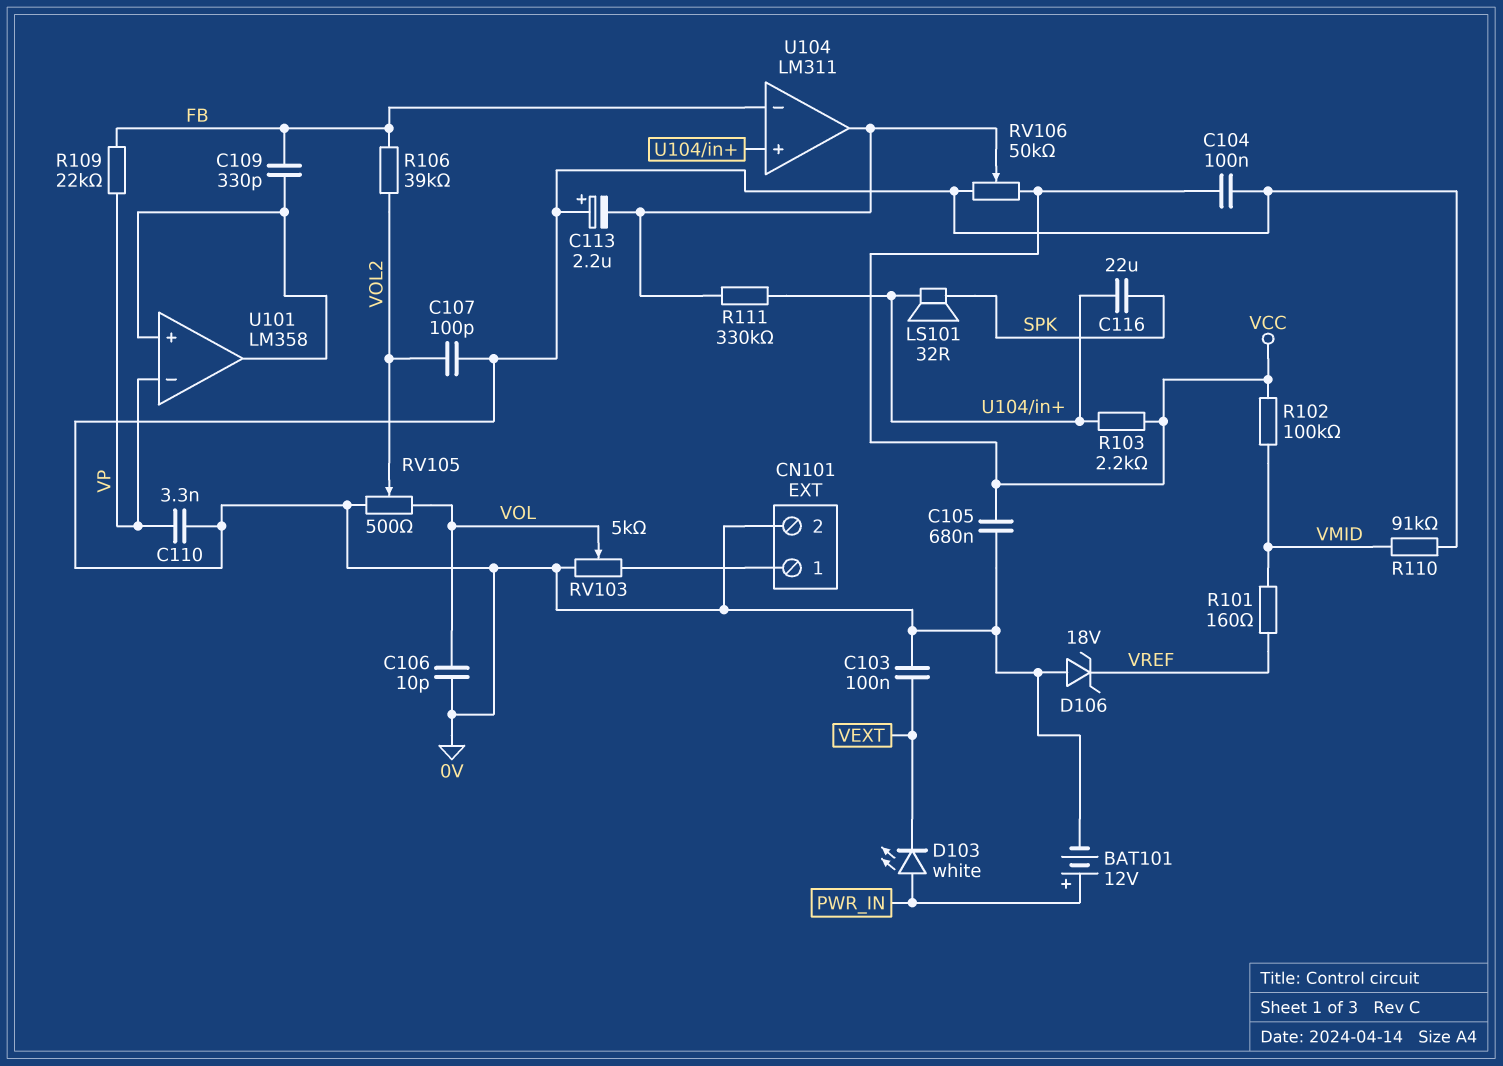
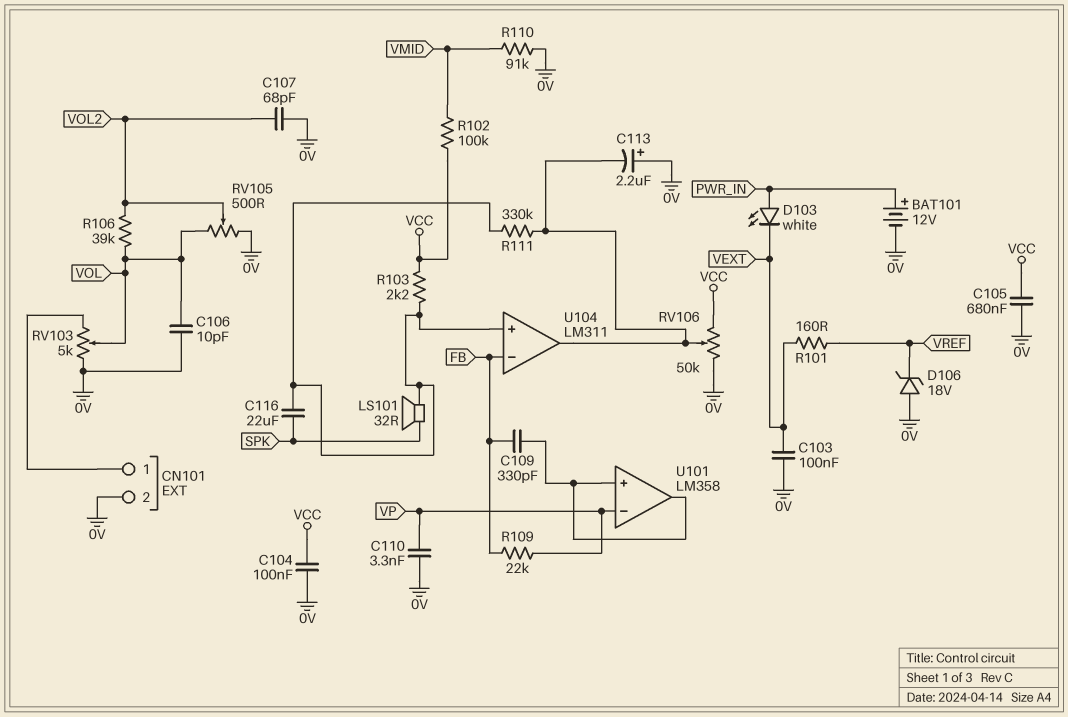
C107: 100pF (0V, VOL2) -> 68pF (0V, VOL2)
R101: 160 (VMID, VREF) -> 160 (VEXT, VREF)
R106: 39k (FB, VOL2) -> 39k (VOL, VOL2)

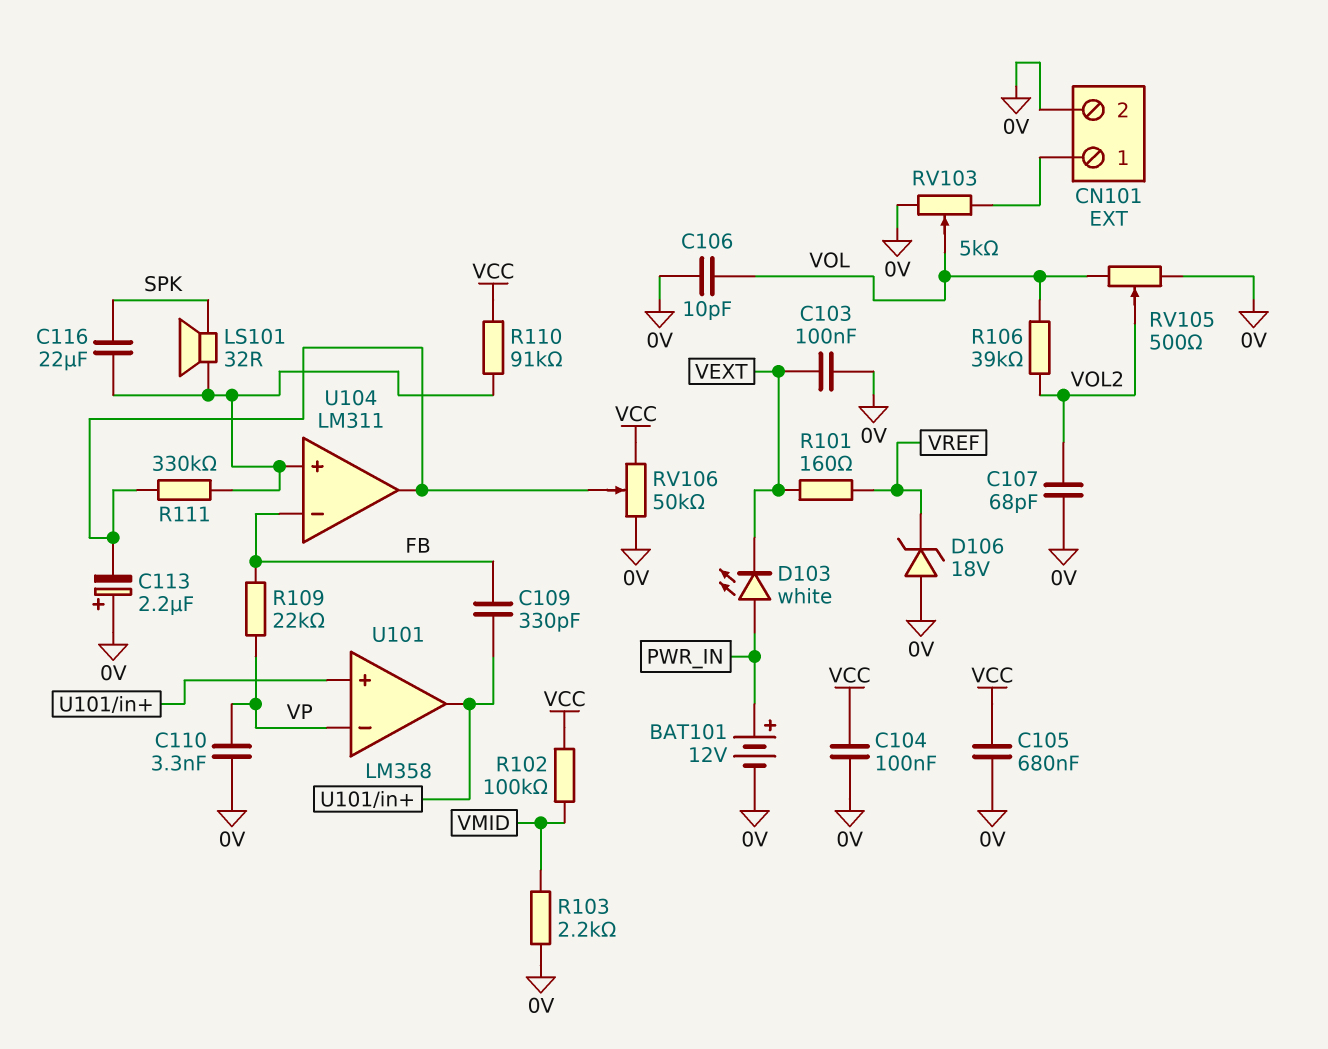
R103: 2.2k (U104/in+, VCC) -> 2.2k (0V, VMID)
R110: 91k (0V, VMID) -> 91k (U104/in+, VCC)

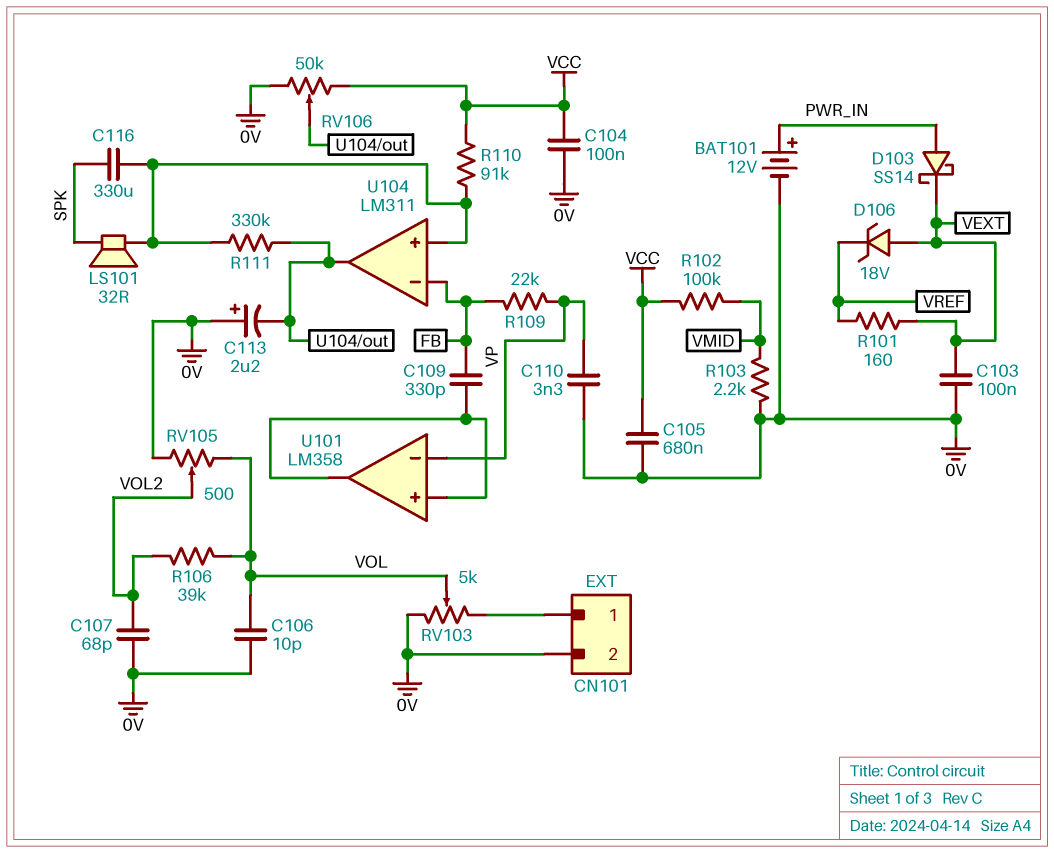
C116: 22uF (SPK, U104/in+) -> 330uF (SPK, U104/in+)
D103: LED white (A PWR_IN, K VEXT) -> schottky SS14 (A PWR_IN, K VEXT)
D106: zener 18V (A 0V, K VREF) -> zener 18V (A VEXT, K VREF)

